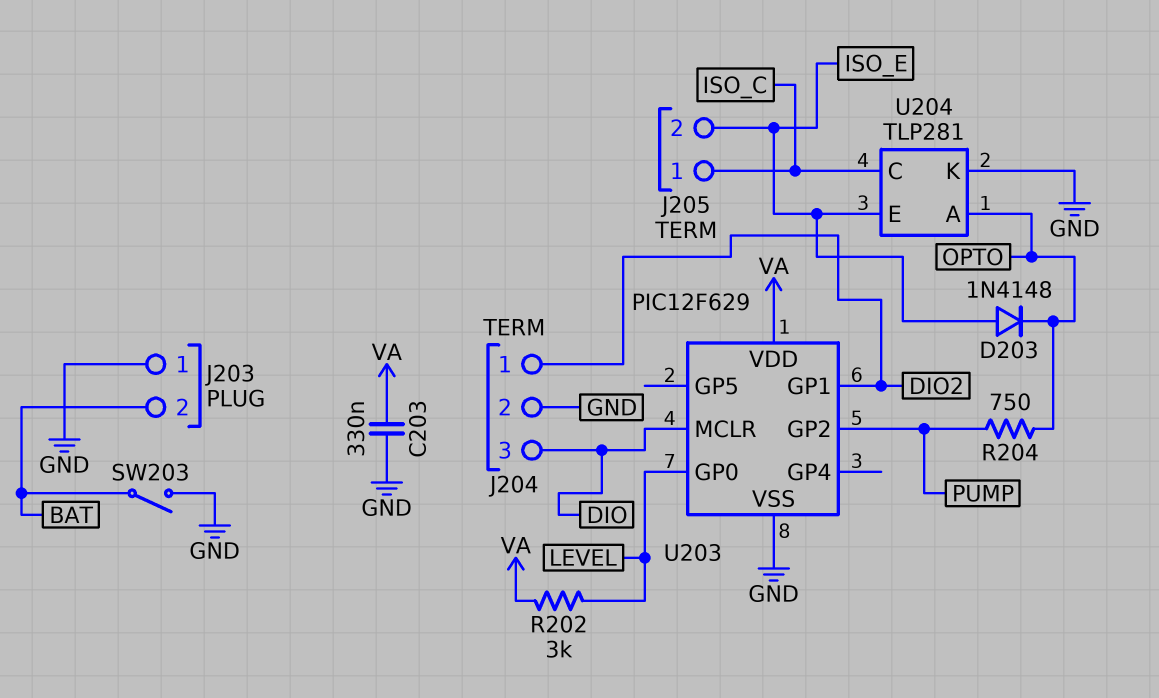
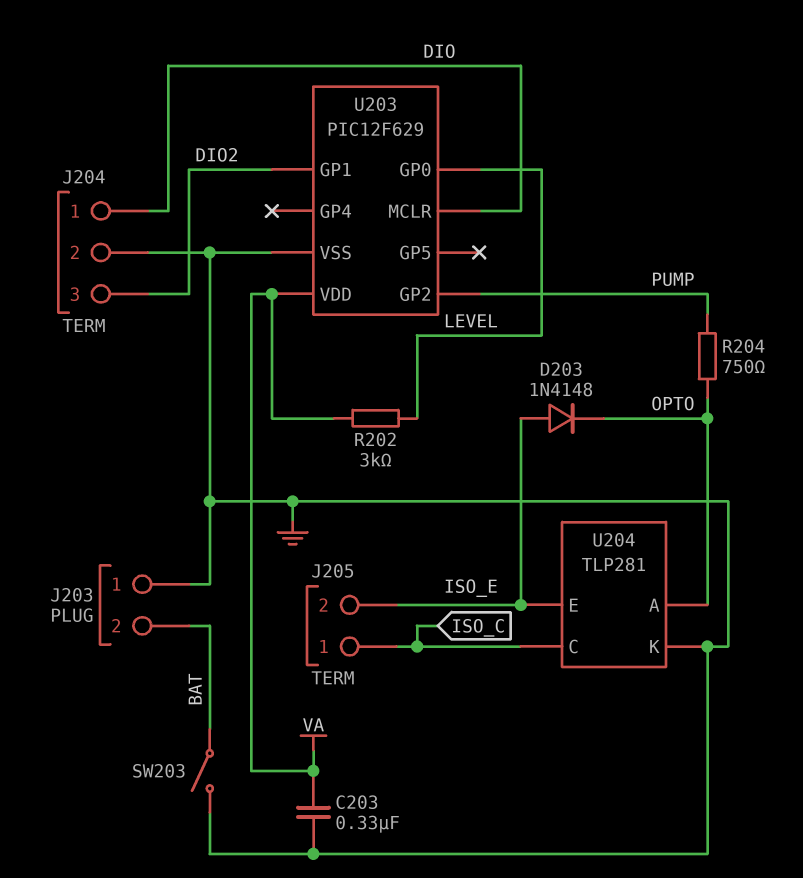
J204 pin 1: DIO2 -> DIO
J204 pin 3: DIO -> DIO2

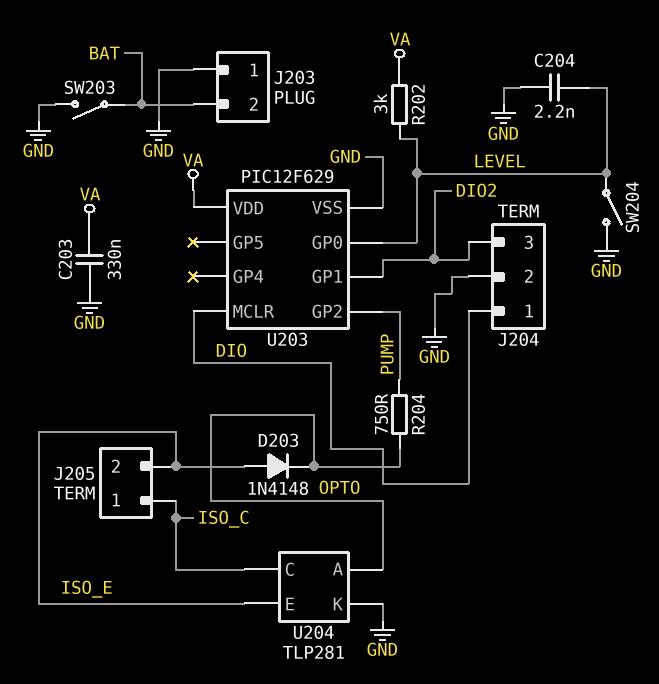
C204: none -> 2.2nF (GND, LEVEL)
SW204: none -> switch (GND, LEVEL)

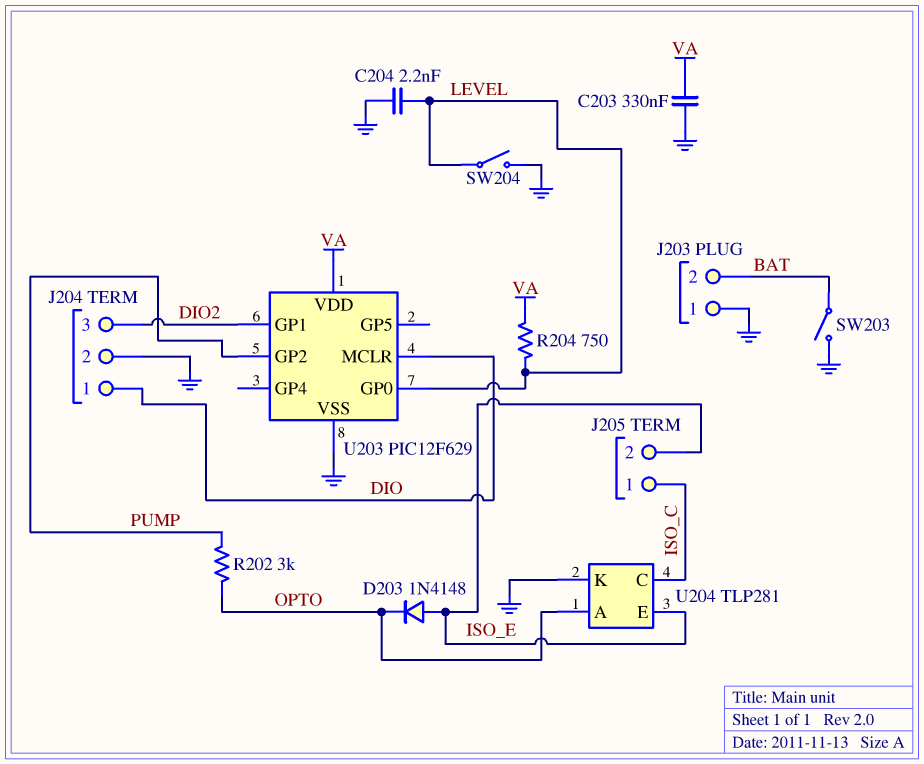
R202: 3k (LEVEL, VA) -> 3k (OPTO, PUMP)
R204: 750 (OPTO, PUMP) -> 750 (LEVEL, VA)

